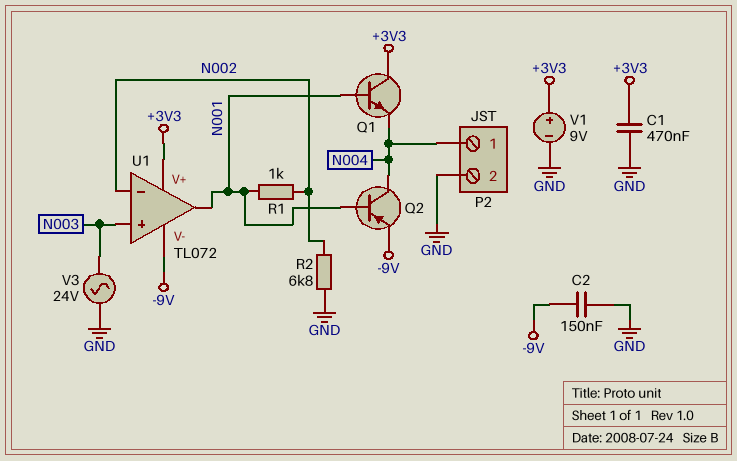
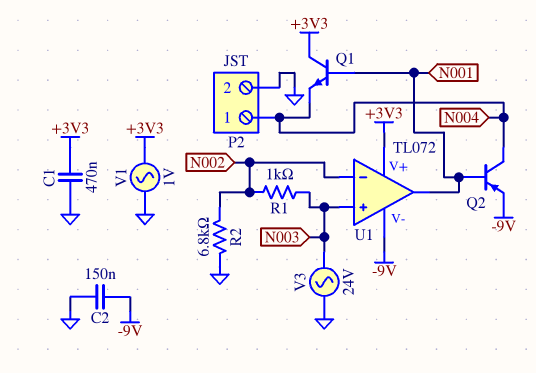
R1: 1k (N001, N002) -> 1k (N002, N003)
V1: 9V (plus +3V3, minus GND) -> AC 1V (+3V3, GND)

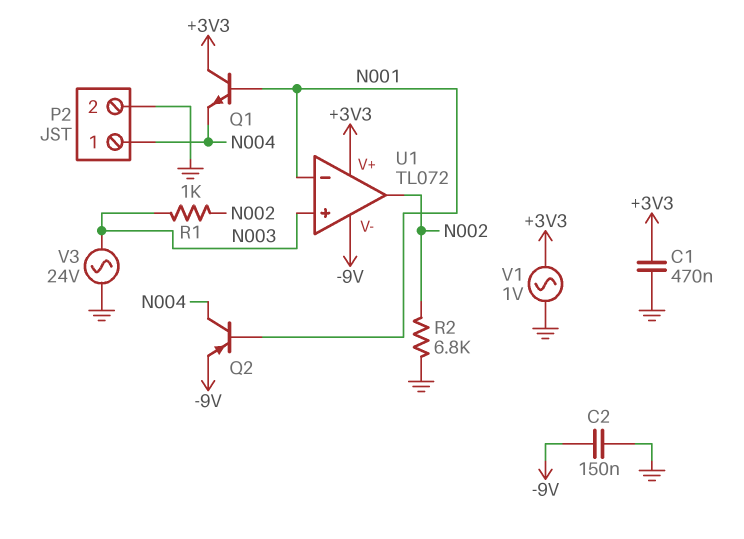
U1 pin in-: N002 -> N001
U1 pin out: N001 -> N002

